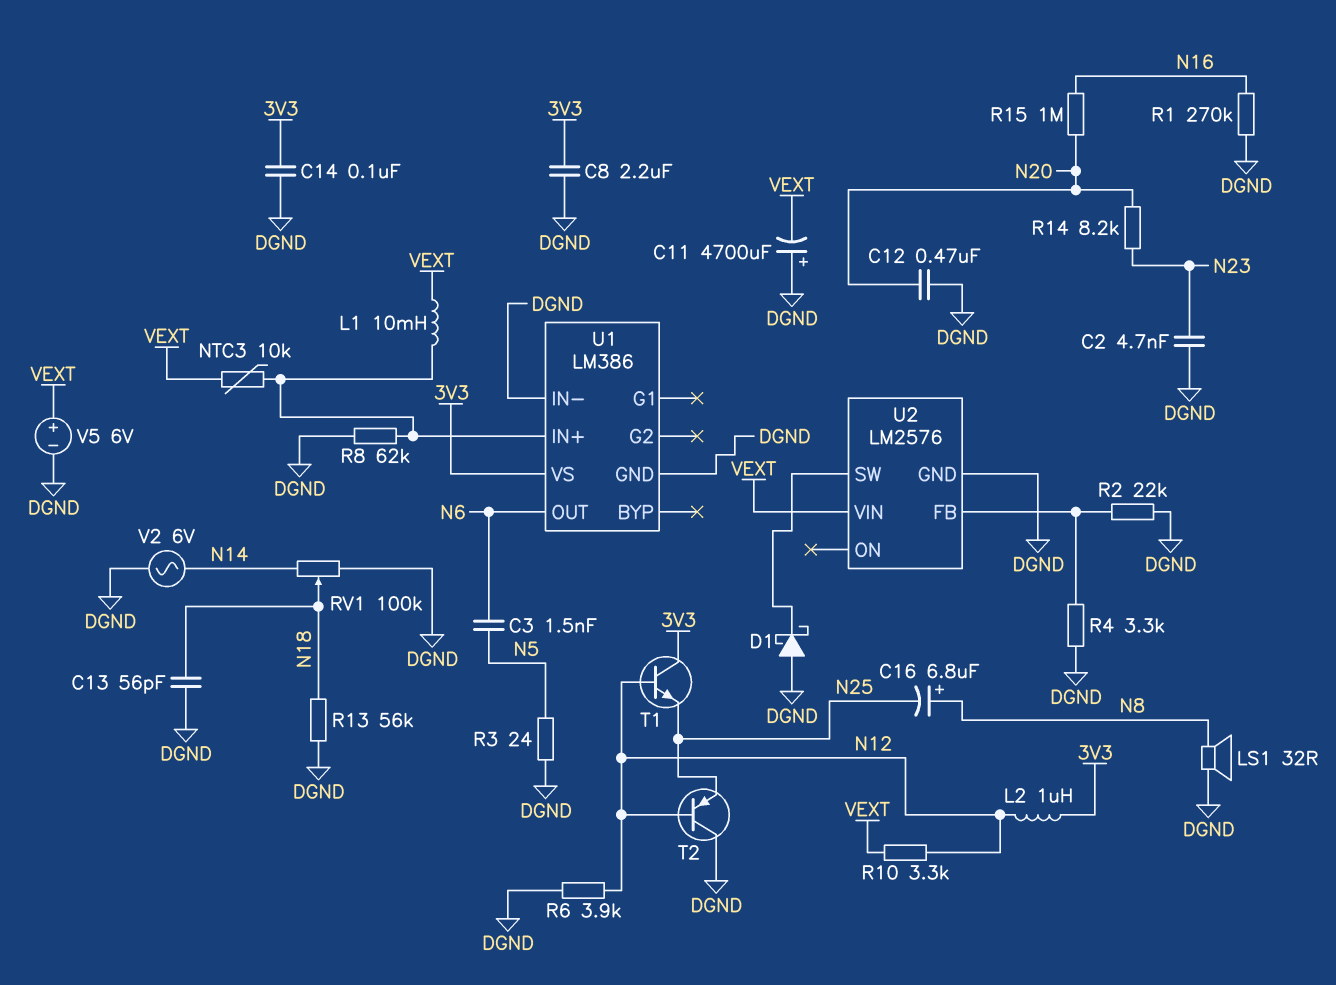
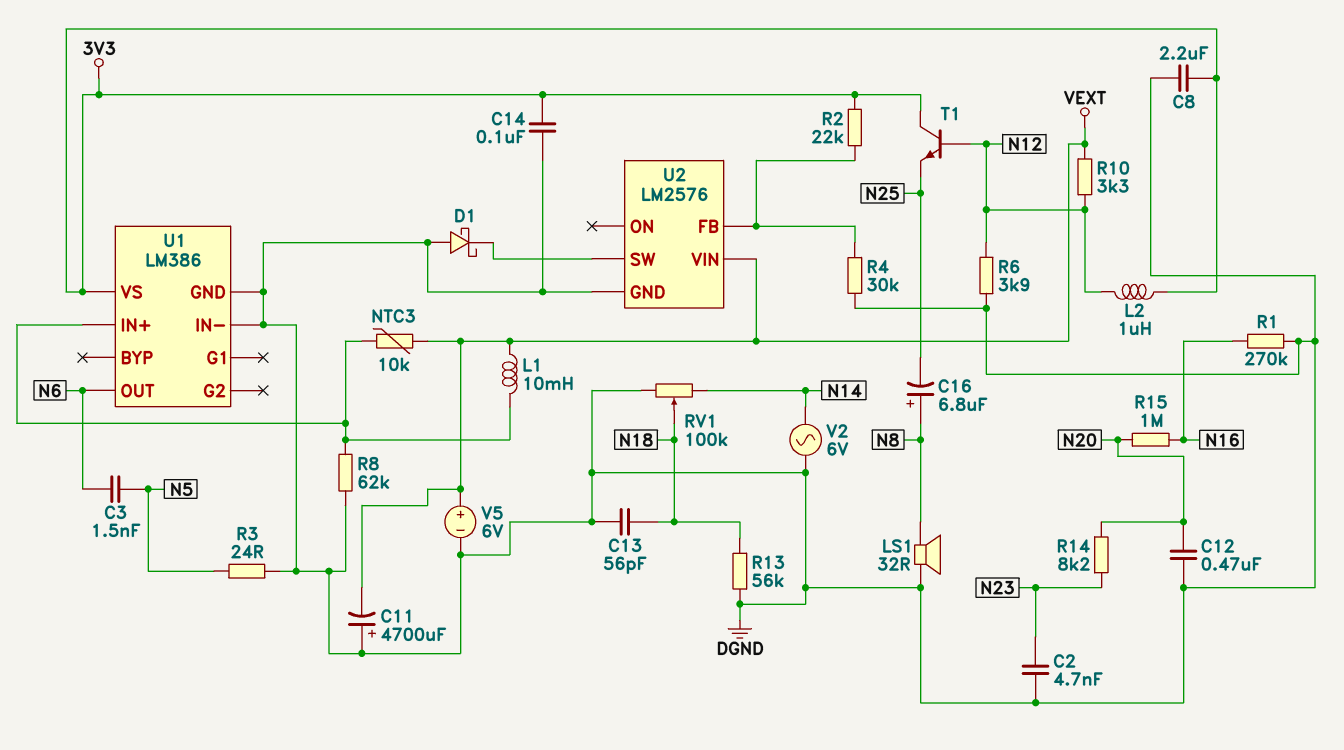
R2: 22k (DGND, U2/FB) -> 22k (3V3, U2/FB)
R4: 3.3k (DGND, U2/FB) -> 30k (DGND, U2/FB)
T2: PNP (B N12, C DGND, E N25) -> none

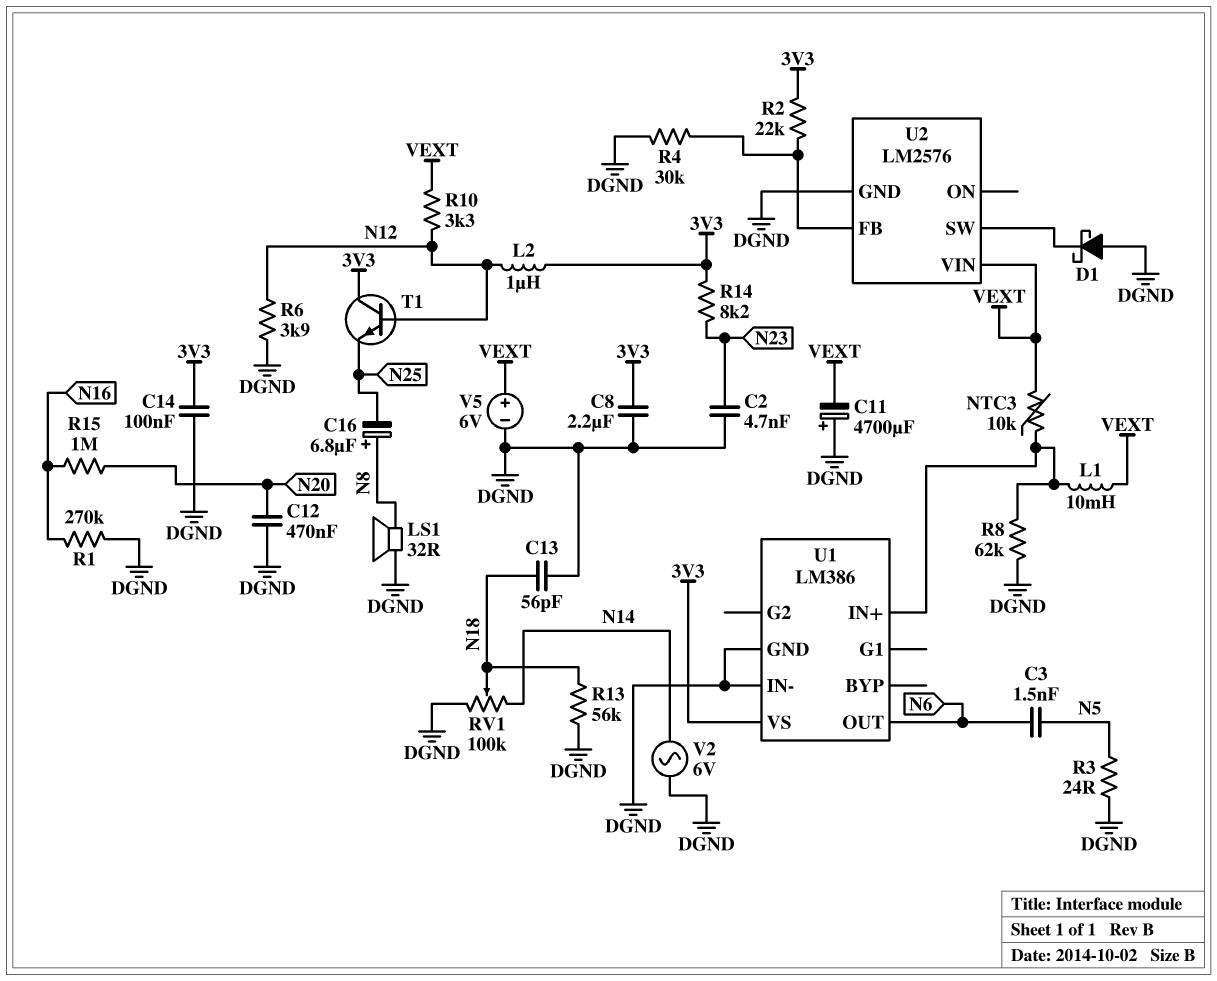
R14: 8.2k (N20, N23) -> 8.2k (3V3, N23)

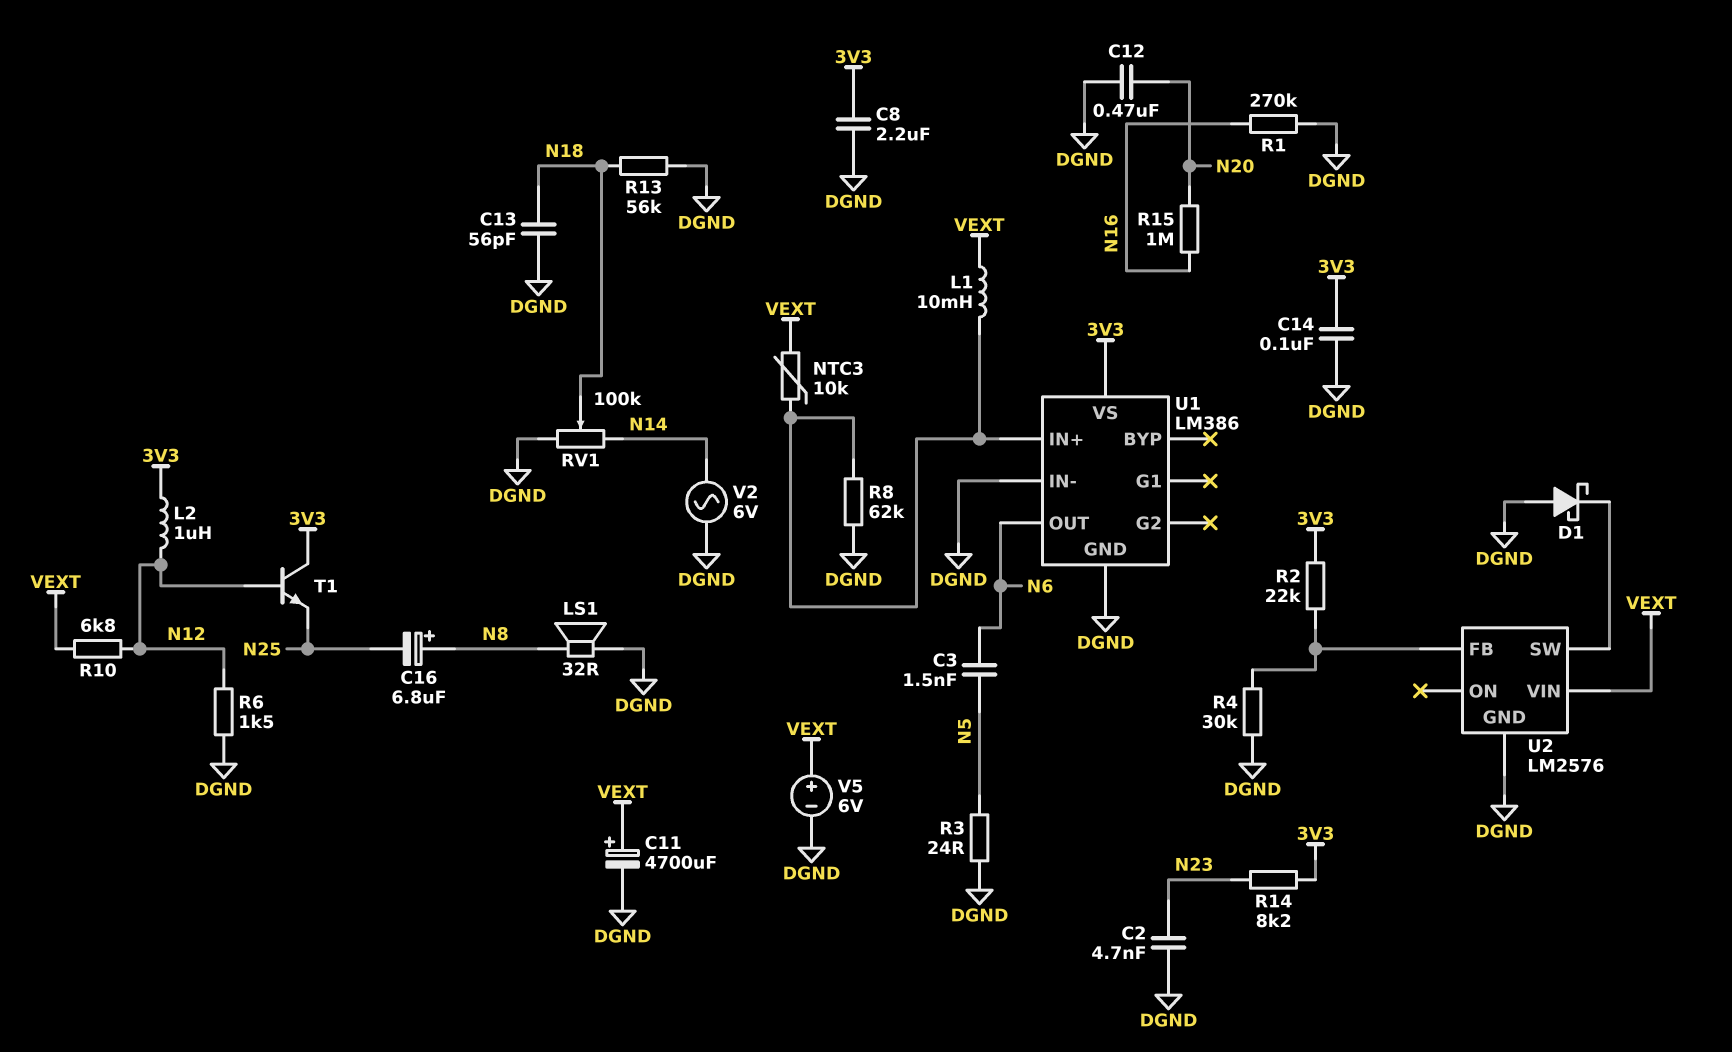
C11: 4700uF (plus DGND, minus VEXT) -> 4700uF (plus VEXT, minus DGND)
R6: 3.9k (DGND, N12) -> 1.5k (DGND, N12)
R10: 3.3k (N12, VEXT) -> 6.8k (N12, VEXT)

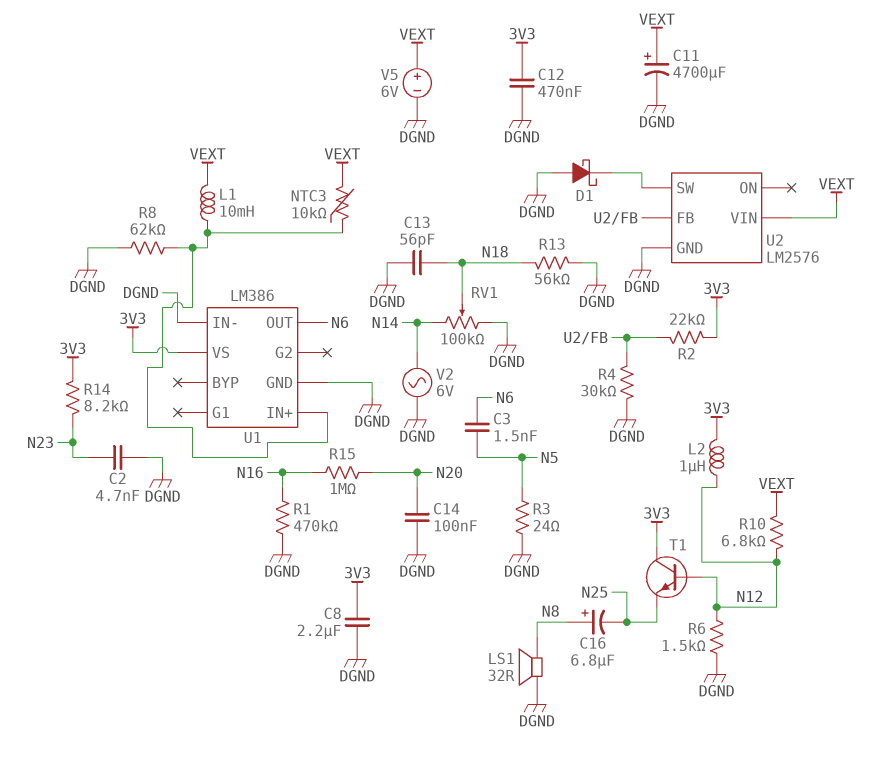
C12: 470nF (DGND, N20) -> 470nF (3V3, DGND)
C14: 100nF (3V3, DGND) -> 100nF (DGND, N20)
R1: 270k (DGND, N16) -> 470k (DGND, N16)

